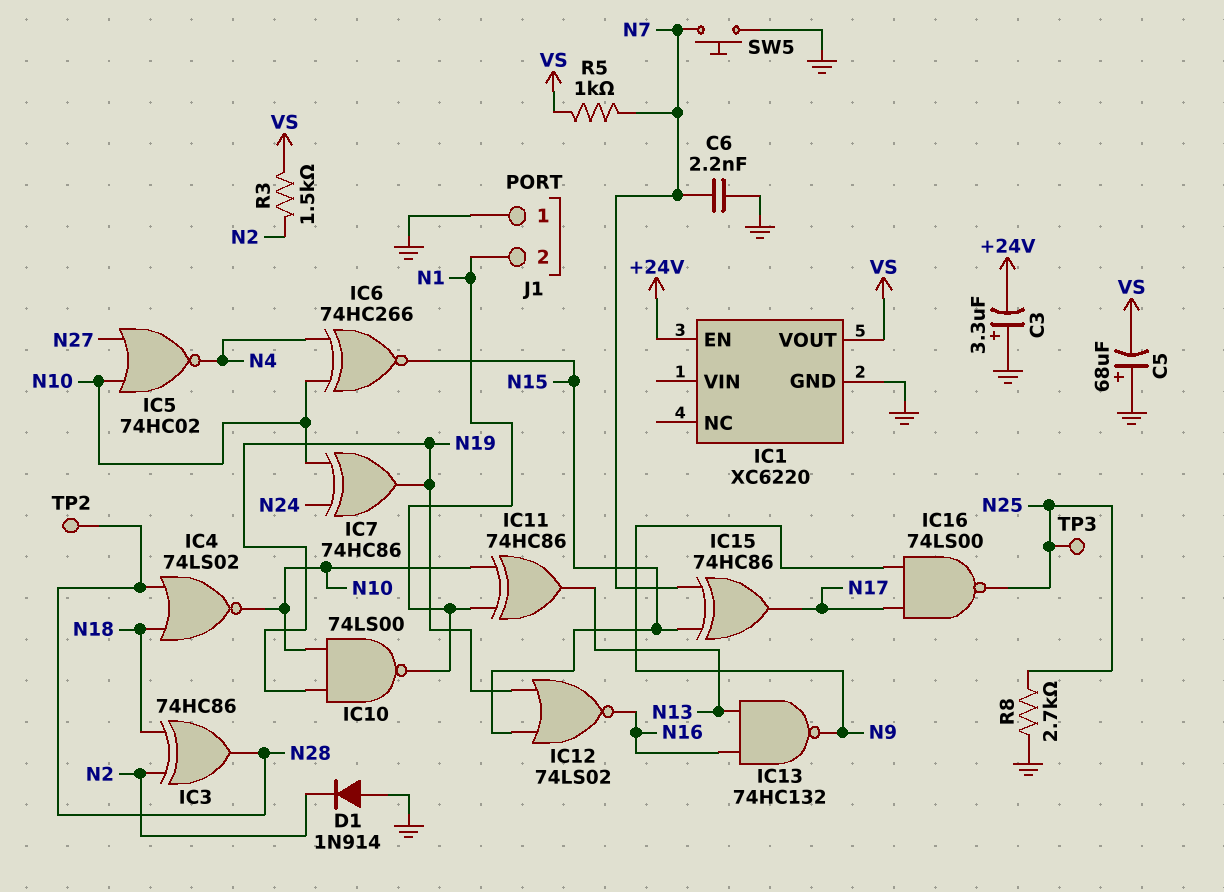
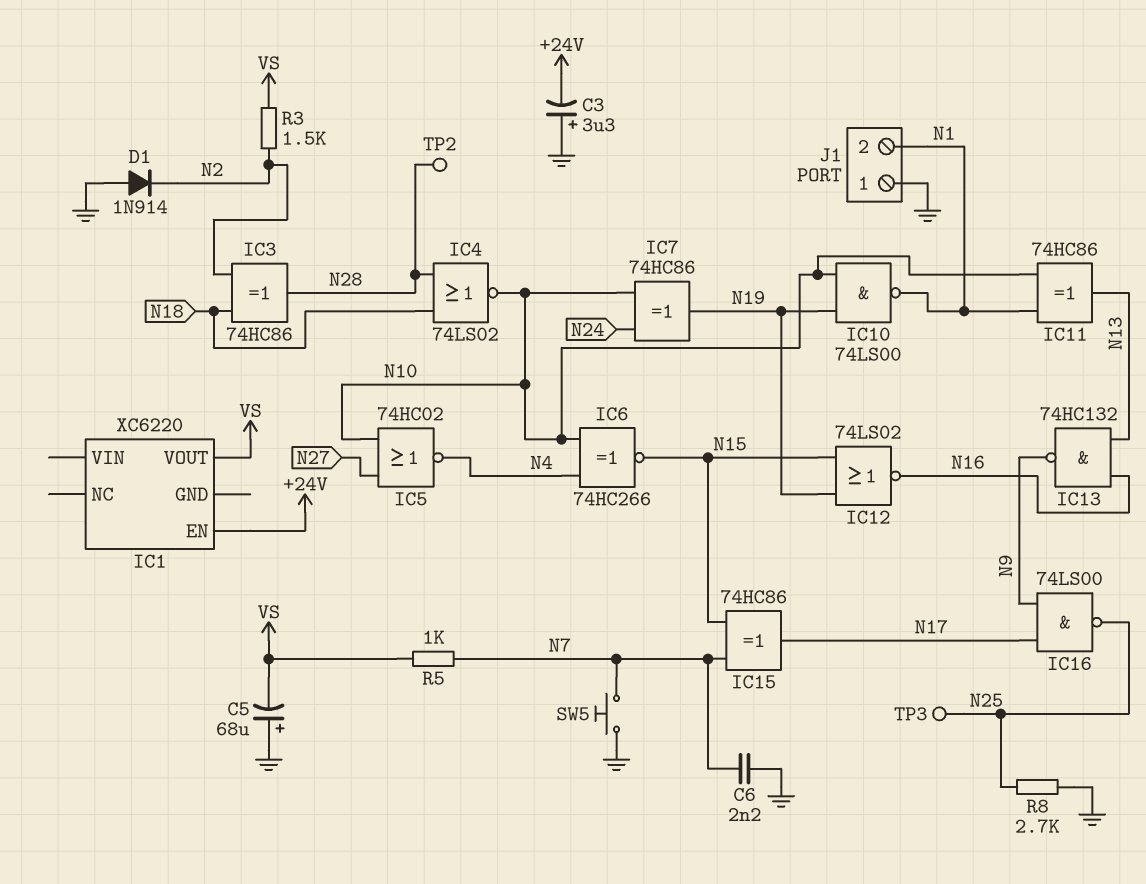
IC1 pin GND: GND -> none

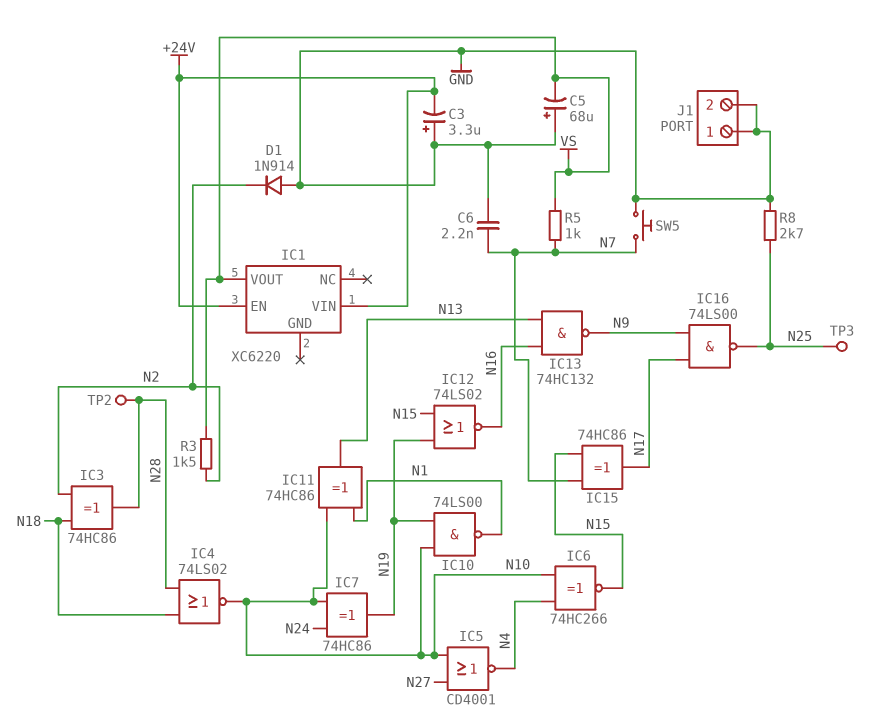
IC1 pin VIN: none -> +24V
IC5: NOR 74HC02 (in N10, in N27, out N4) -> NOR CD4001 (in N10, in N27, out N4)
J1 pin 2: N1 -> GND

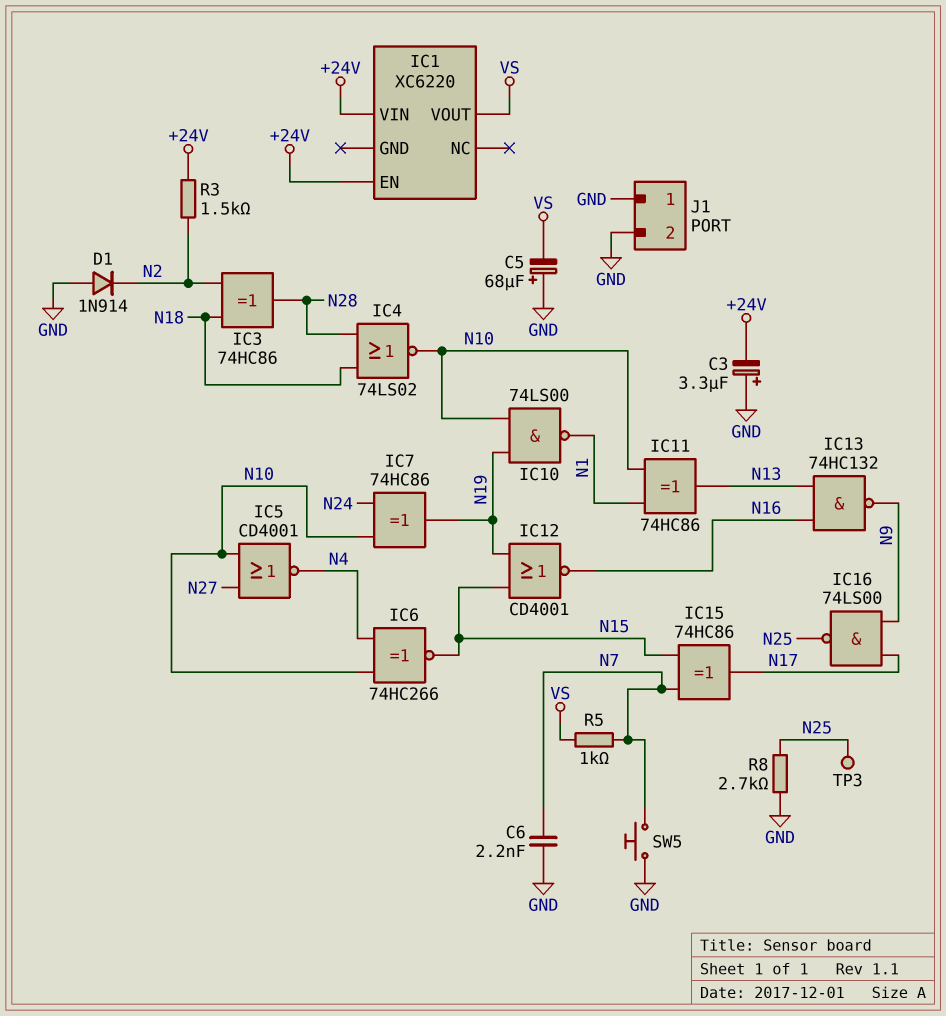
IC12: NOR 74LS02 (in N15, in N19, out N16) -> NOR CD4001 (in N15, in N19, out N16)
R3: 1.5k (N2, VS) -> 1.5k (+24V, N2)
TP2: test point (N28) -> none

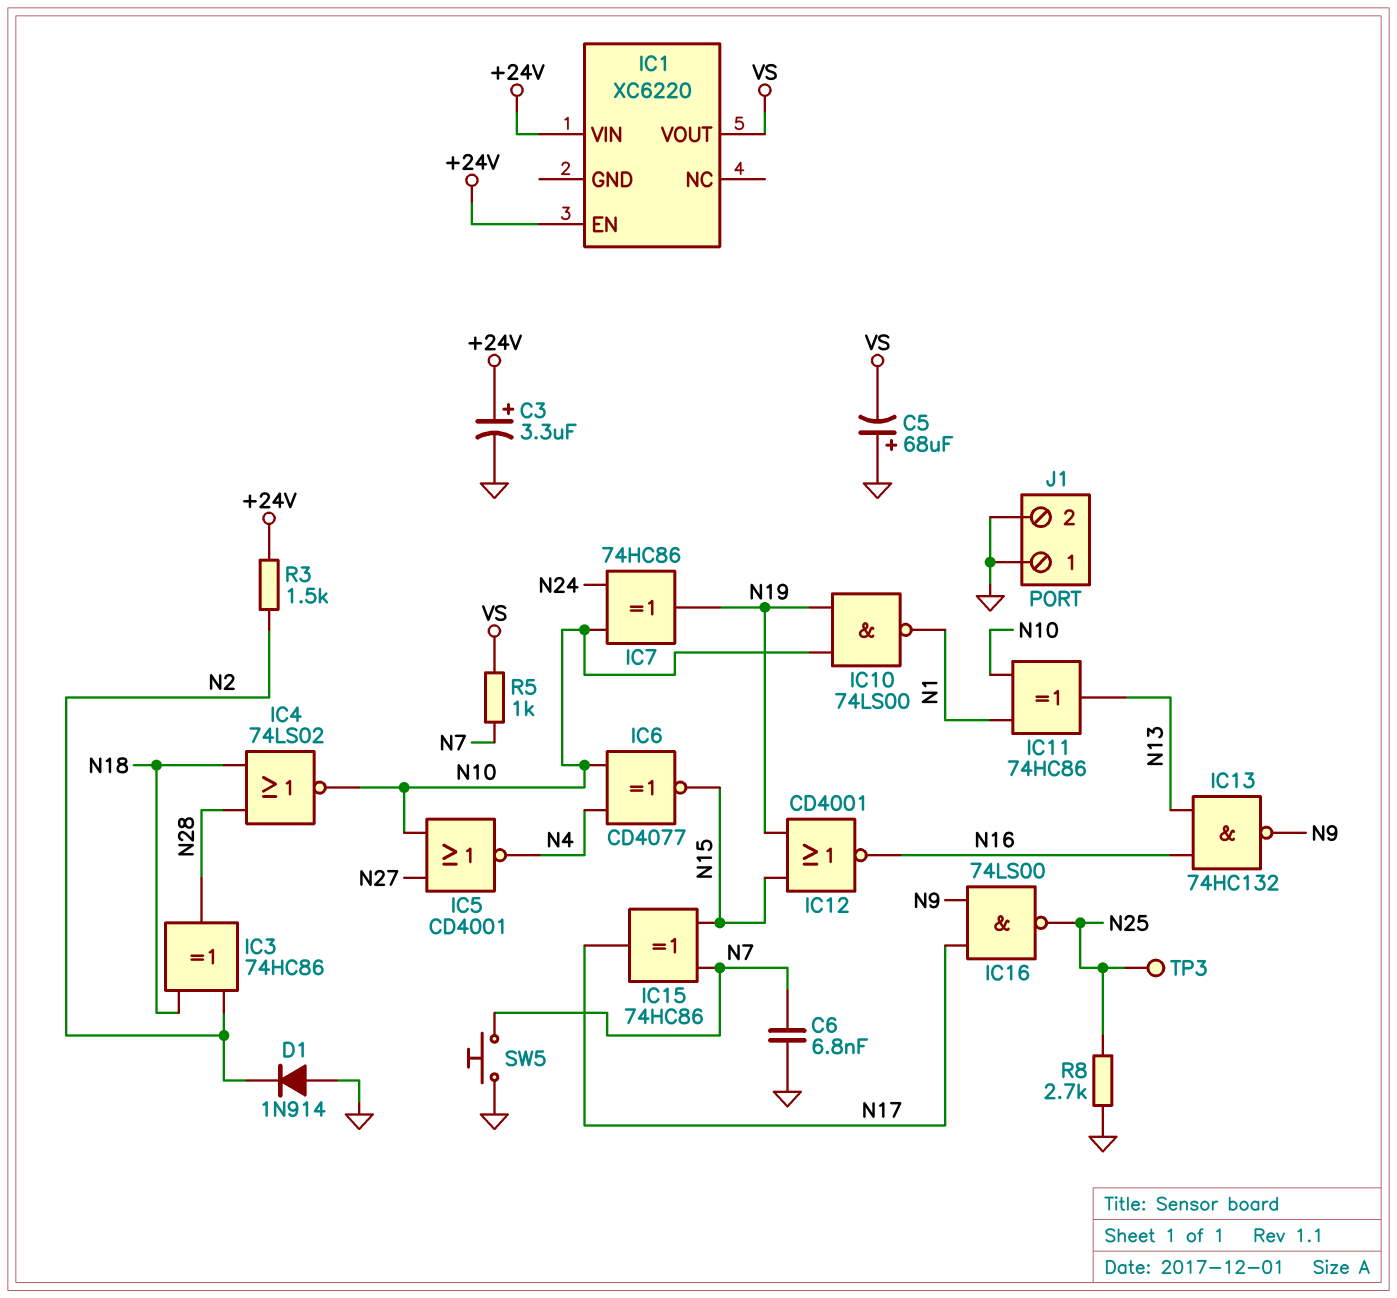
C3: 3.3uF (plus GND, minus +24V) -> 3.3uF (plus +24V, minus GND)
C6: 2.2nF (GND, N7) -> 6.8nF (GND, N7)
IC6: XNOR 74HC266 (in N4, in N10, out N15) -> XNOR CD4077 (in N4, in N10, out N15)

